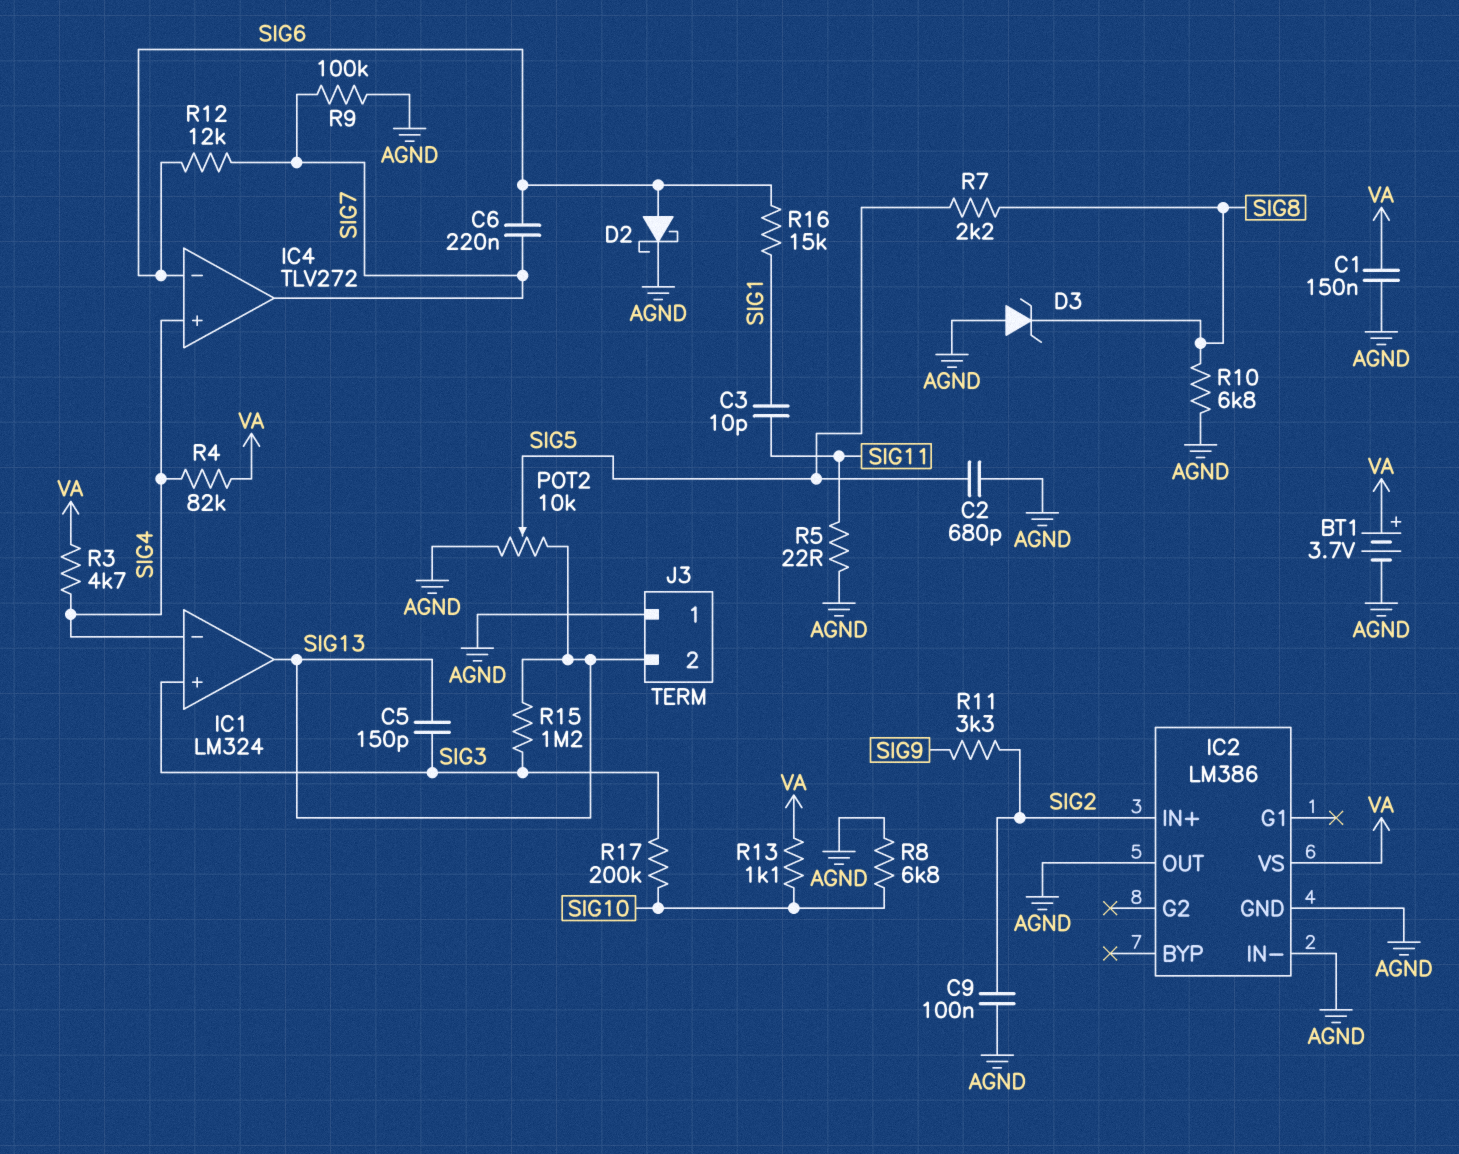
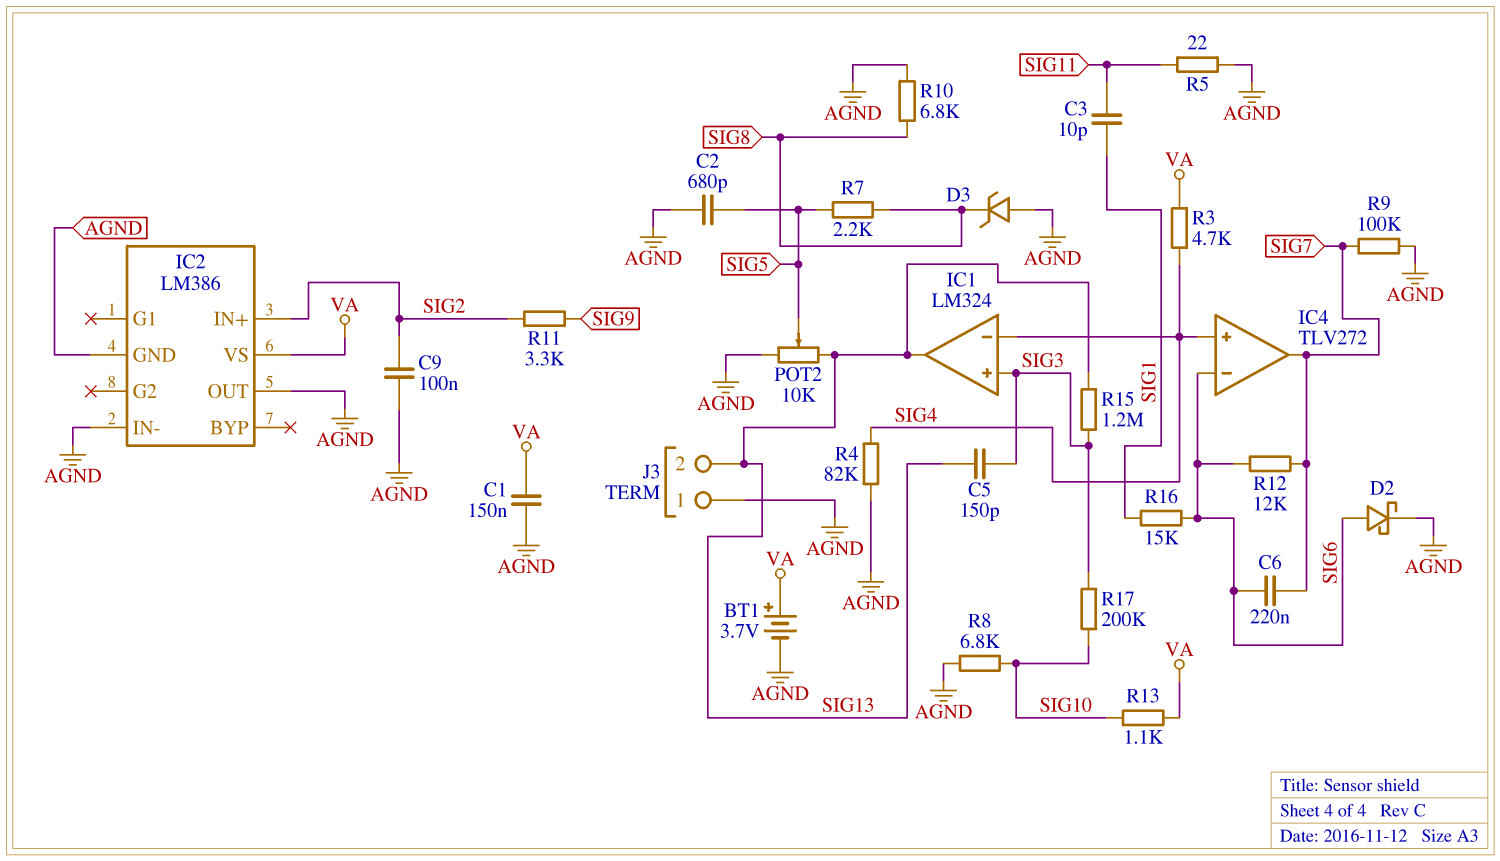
R4: 82k (SIG4, VA) -> 82k (AGND, SIG4)

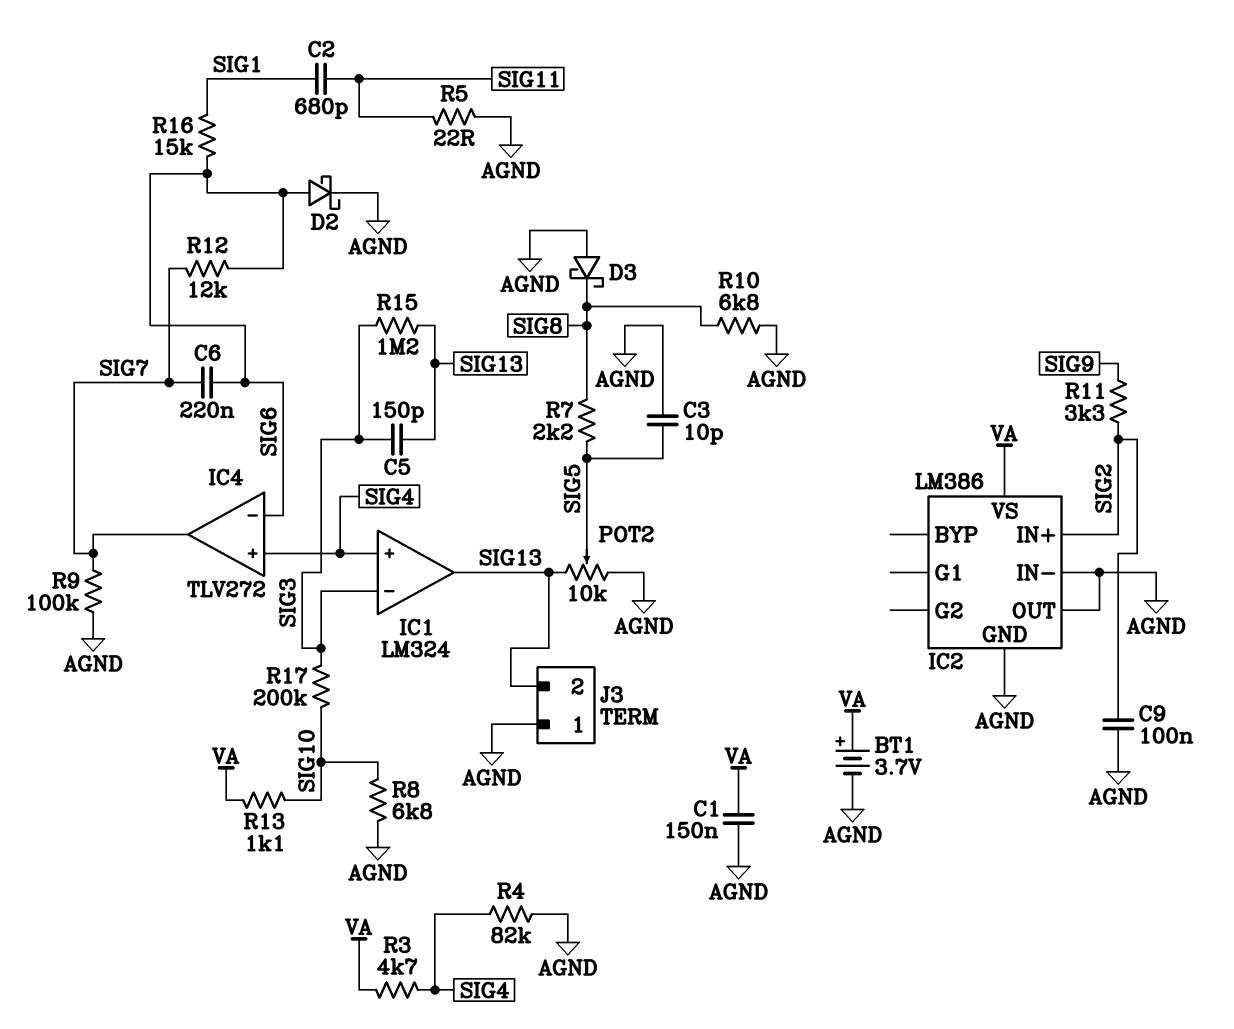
C2: 680pF (AGND, SIG5) -> 680pF (SIG1, SIG11)
C3: 10pF (SIG1, SIG11) -> 10pF (AGND, SIG5)
D3: zener (A AGND, K SIG8) -> schottky (A AGND, K SIG8)
IC1 pin in+: SIG3 -> SIG4
IC1 pin in-: SIG4 -> SIG3

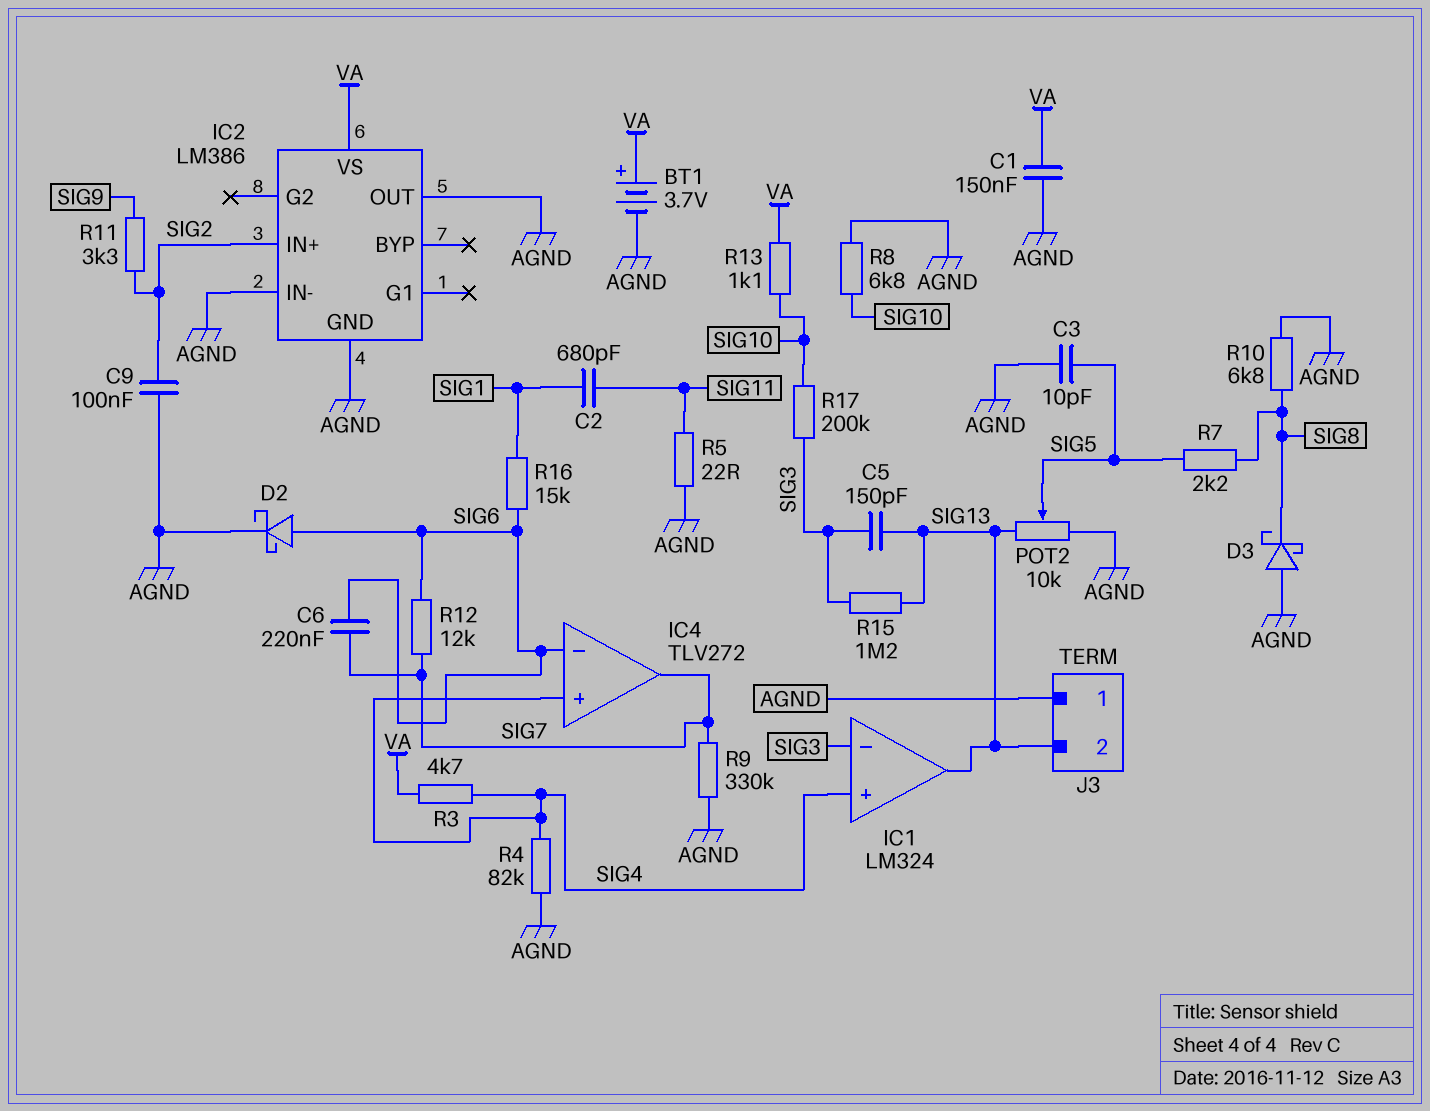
R9: 100k (AGND, SIG7) -> 330k (AGND, SIG7)

